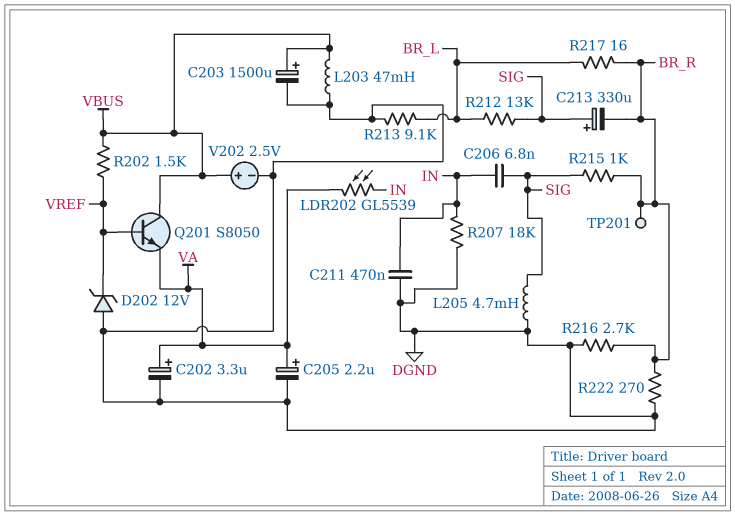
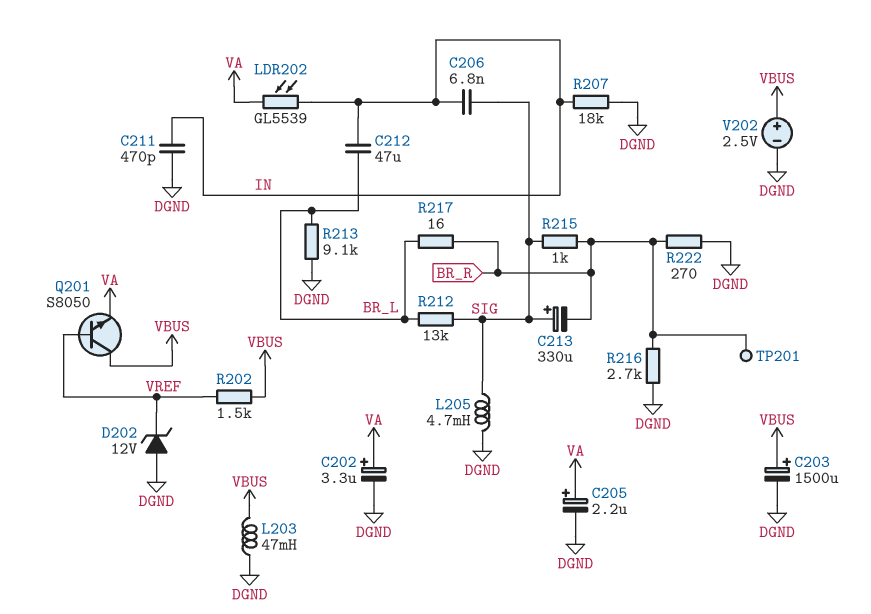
C211: 470nF (DGND, IN) -> 470pF (DGND, IN)
C212: none -> 47uF (BR_L, IN)

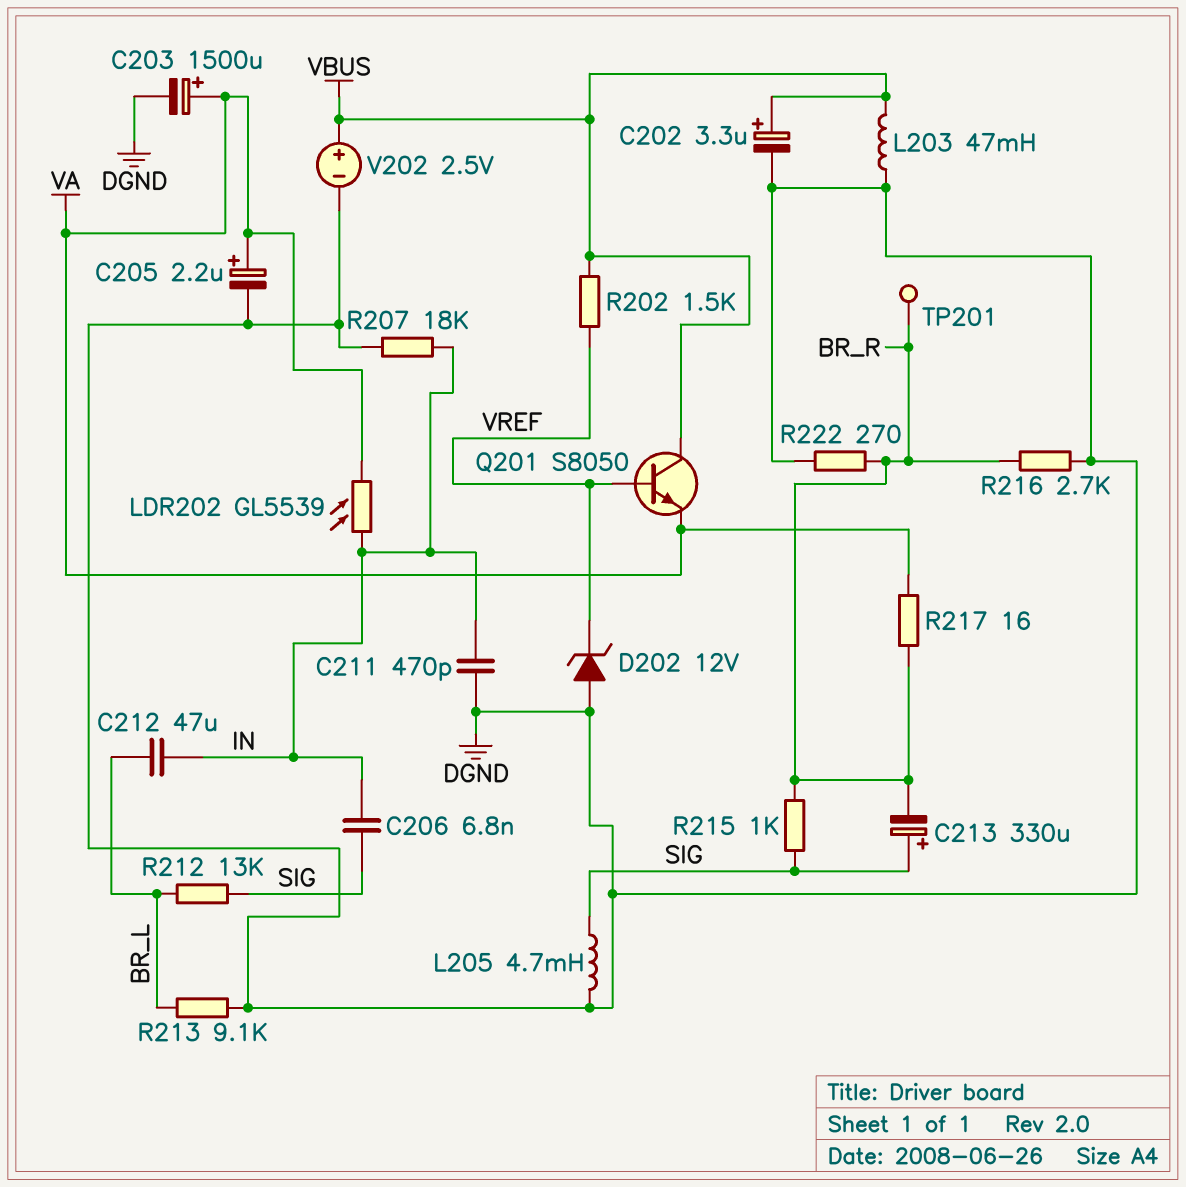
C202: 3.3uF (plus VA, minus DGND) -> 3.3uF (plus VBUS, minus DGND)
C203: 1500uF (plus VBUS, minus DGND) -> 1500uF (plus VA, minus DGND)
R217: 16 (BR_L, BR_R) -> 16 (BR_R, VA)

